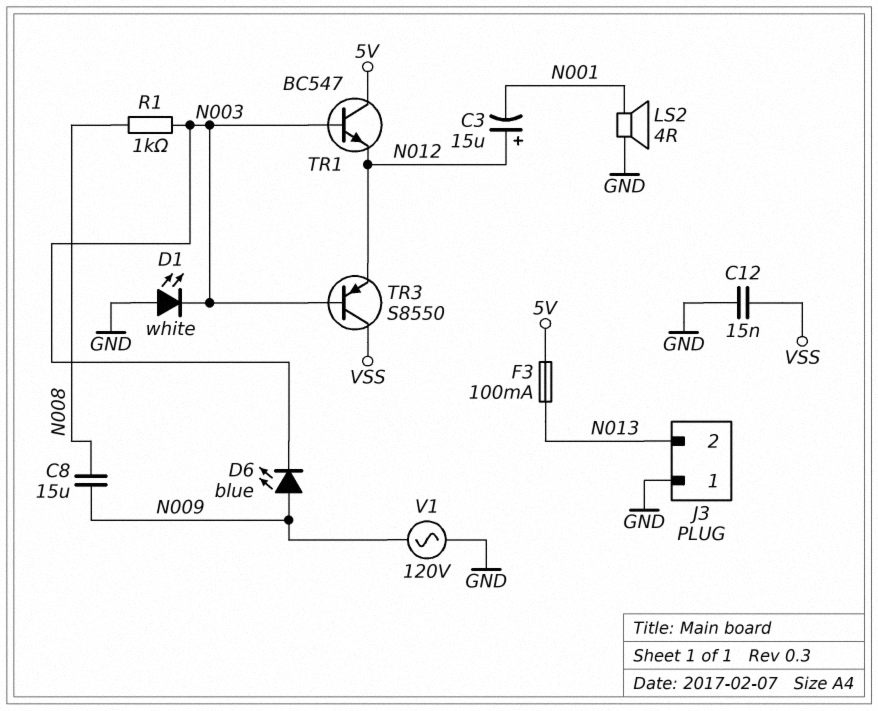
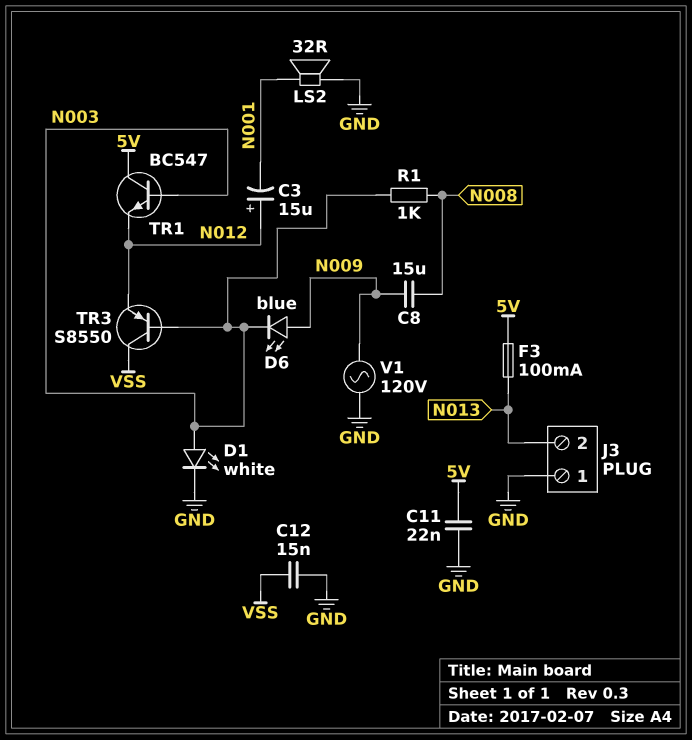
C11: none -> 22nF (5V, GND)
D1: LED white (A GND, K N003) -> LED white (A N003, K GND)
LS2: speaker 4R (GND, N001) -> speaker 32R (GND, N001)

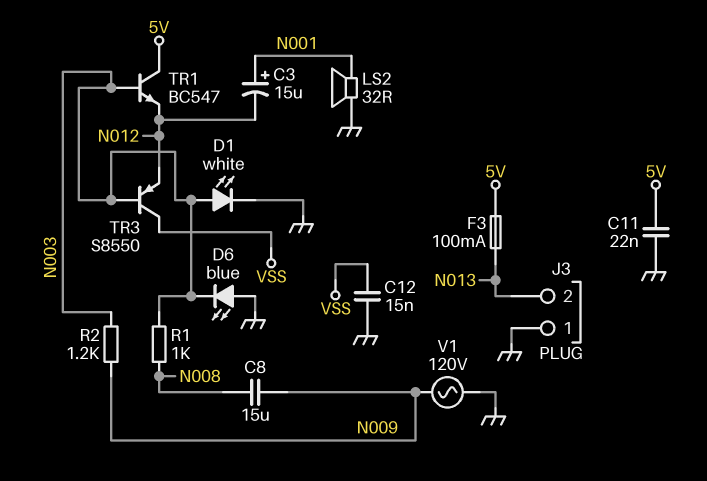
C3: 15uF (plus N012, minus N001) -> 15uF (plus N001, minus N012)
D6: LED blue (A N009, K N003) -> LED blue (A GND, K N003)
R2: none -> 1.2k (N003, N009)

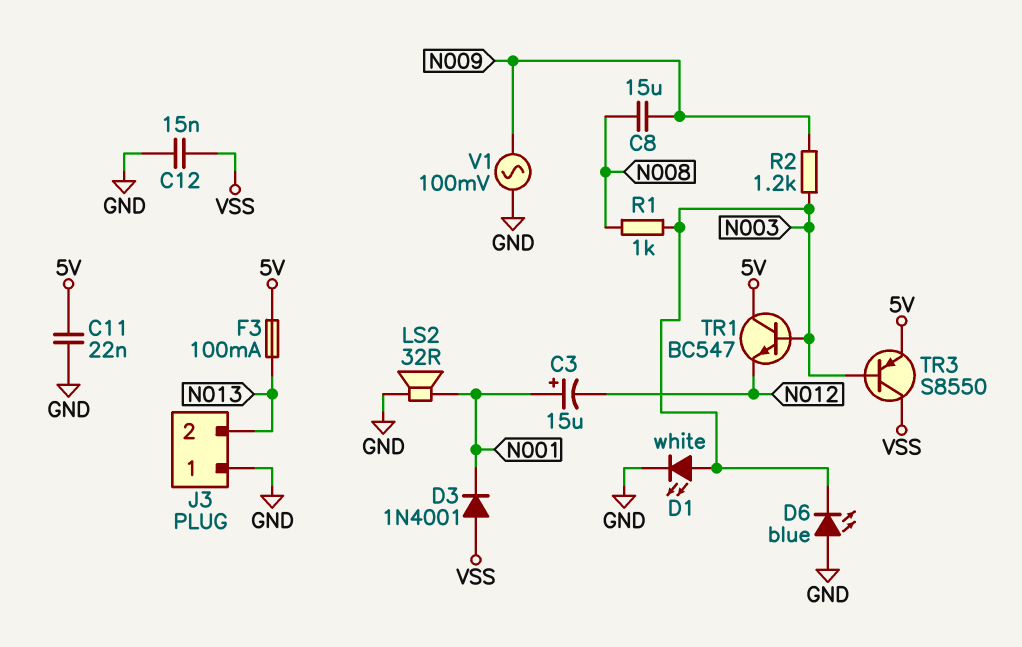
D3: none -> diode 1N4001 (A VSS, K N001)
TR3: PNP S8550 (B N003, C VSS, E N012) -> PNP S8550 (B N003, C VSS, E 5V)
V1: AC 120V (GND, N009) -> AC 100mV (GND, N009)

